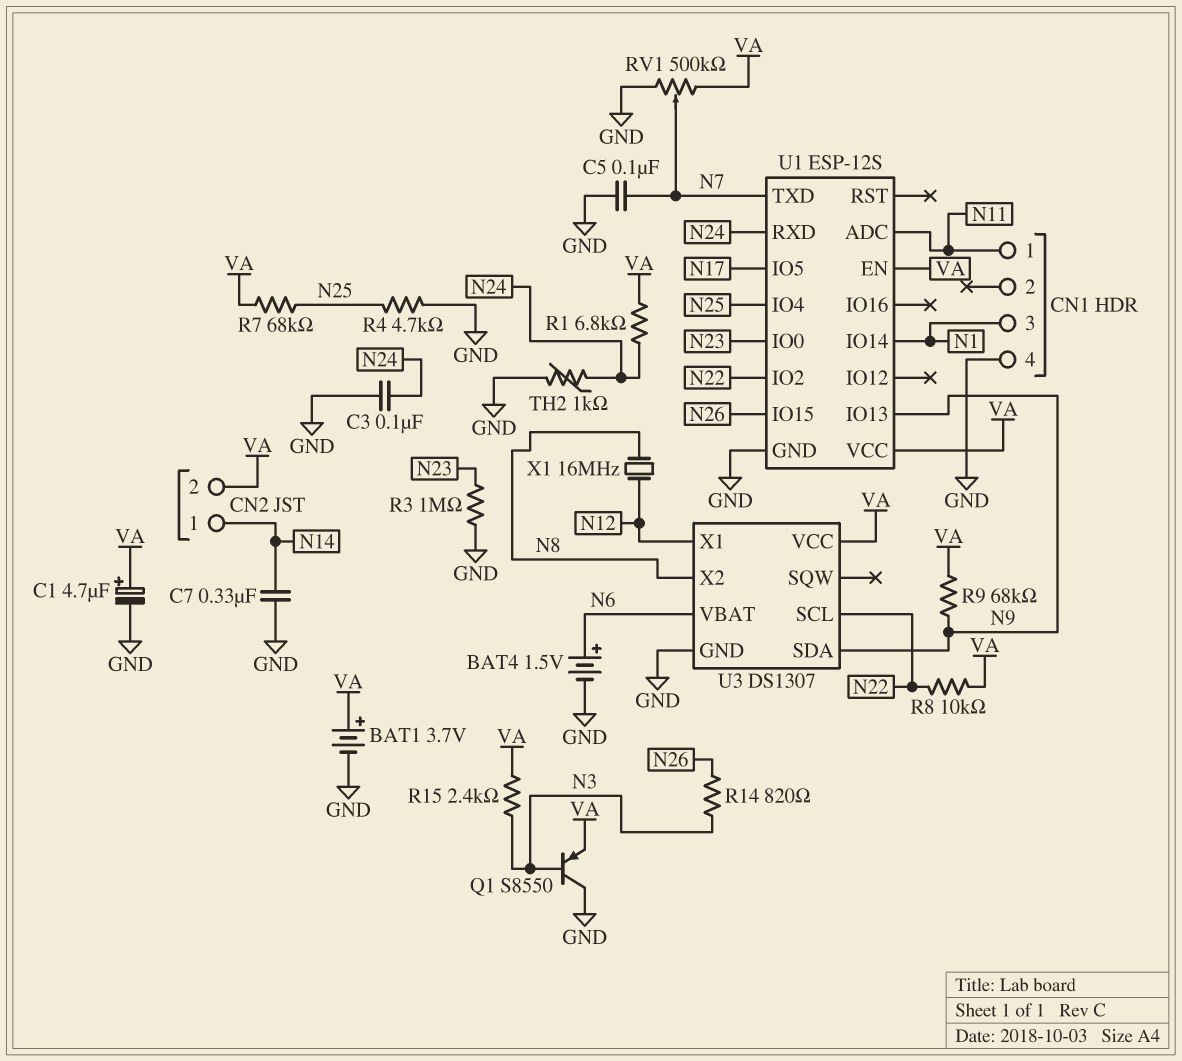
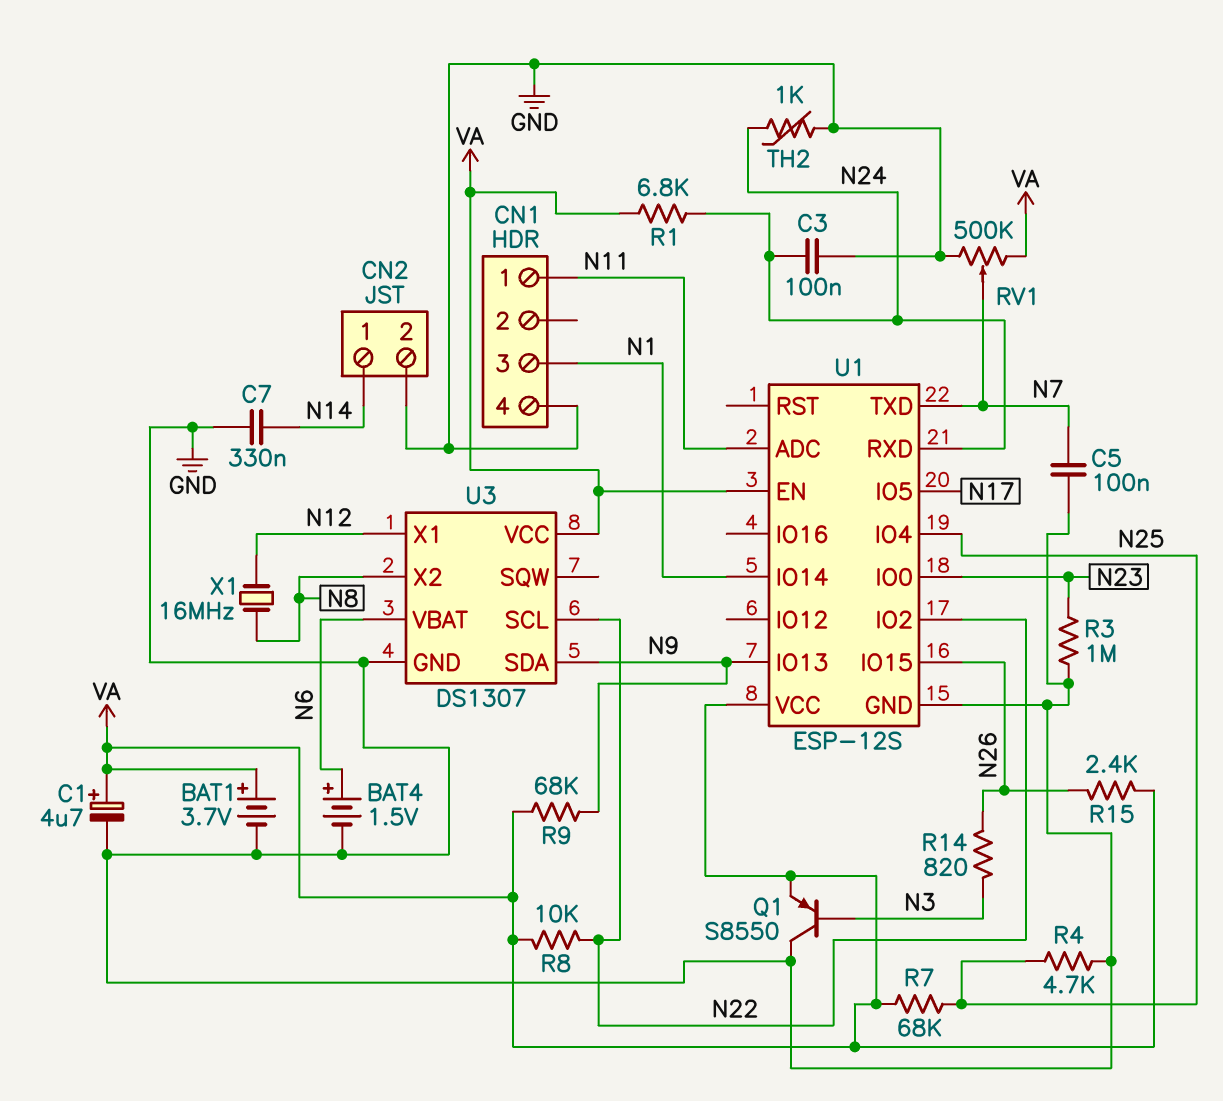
CN2 pin 2: VA -> GND
R15: 2.4k (N3, VA) -> 2.4k (N26, VA)

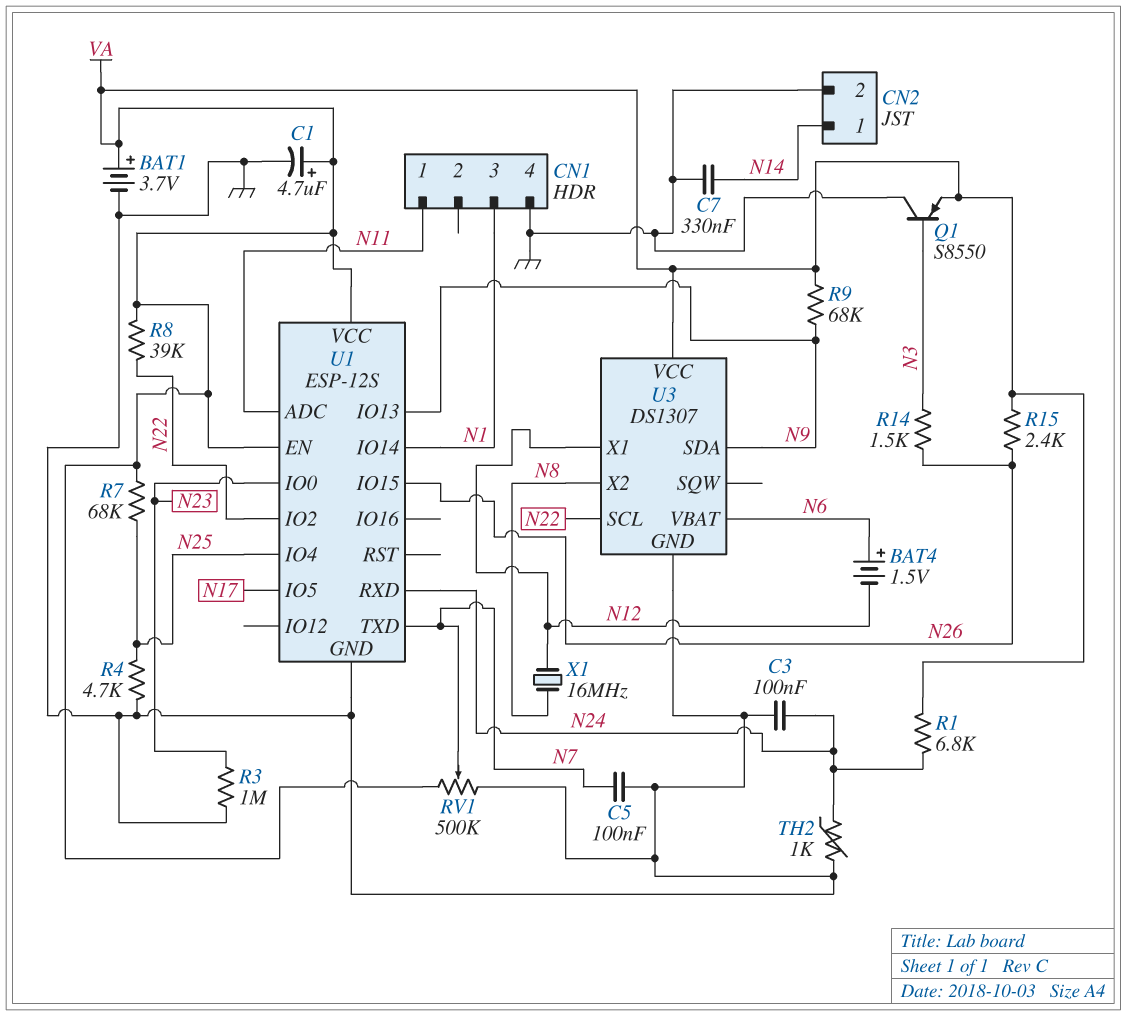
BAT4: 1.5V (plus N6, minus GND) -> 1.5V (plus N6, minus N12)
R8: 10k (N22, VA) -> 39k (N22, VA)
R14: 820 (N3, N26) -> 1.5k (N3, N26)

